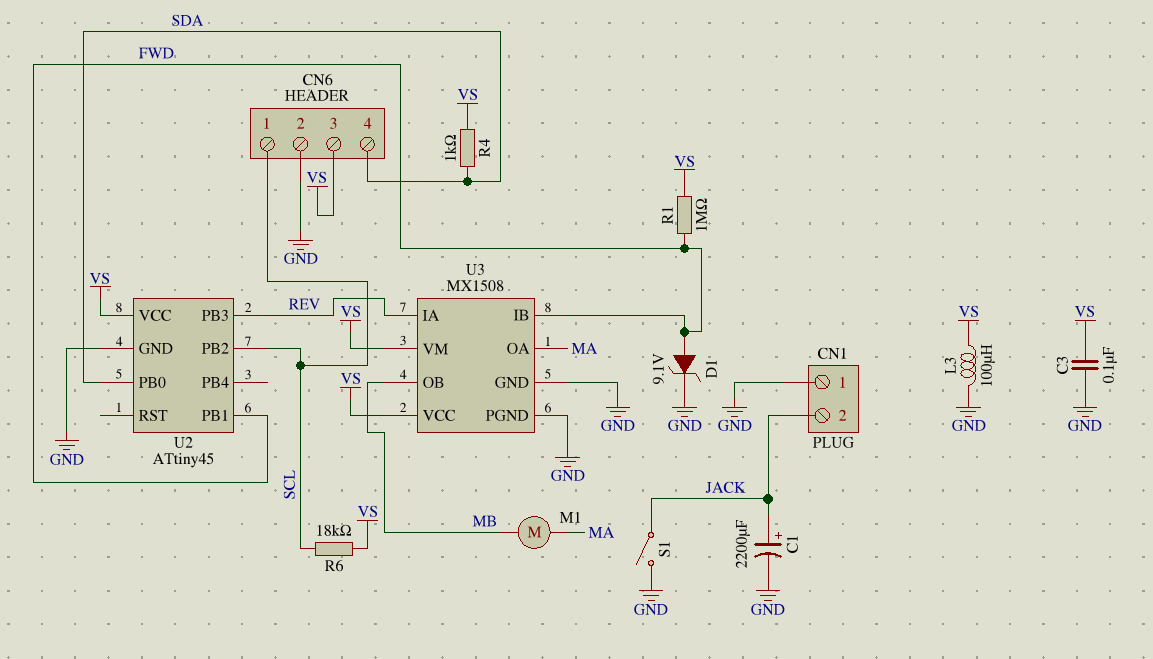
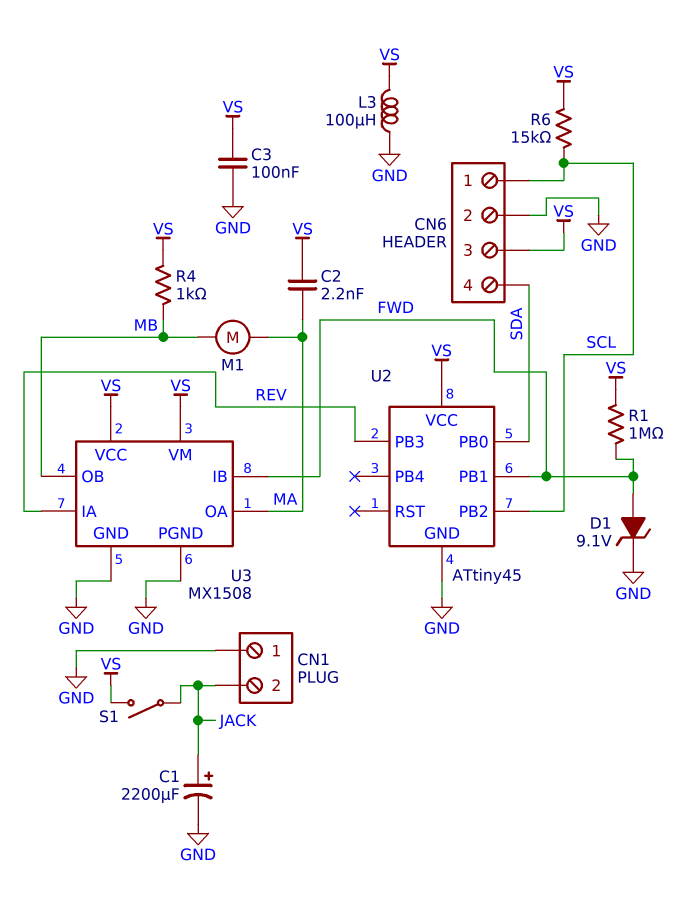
C2: none -> 2.2nF (MA, VS)
R4: 1k (SDA, VS) -> 1k (MB, VS)
R6: 18k (SCL, VS) -> 15k (SCL, VS)
S1: switch (GND, JACK) -> switch (JACK, VS)

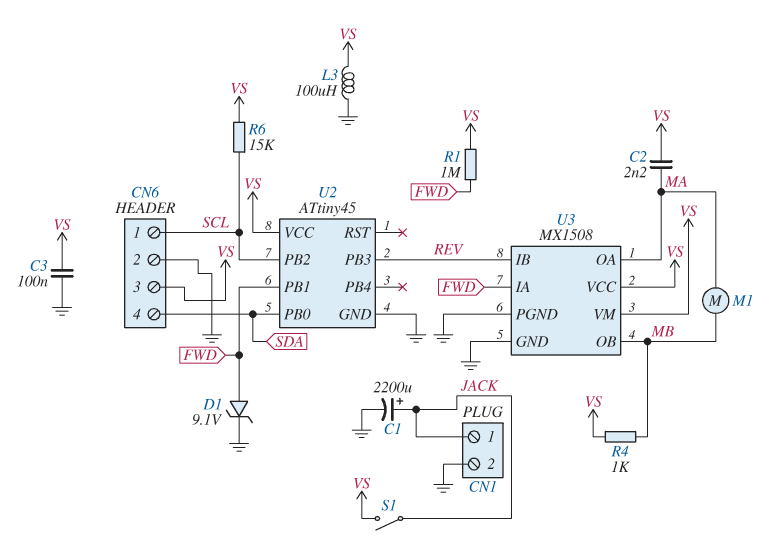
CN1 pin 1: GND -> JACK
CN1 pin 2: JACK -> GND
U3 pin IA: REV -> FWD
U3 pin IB: FWD -> REV

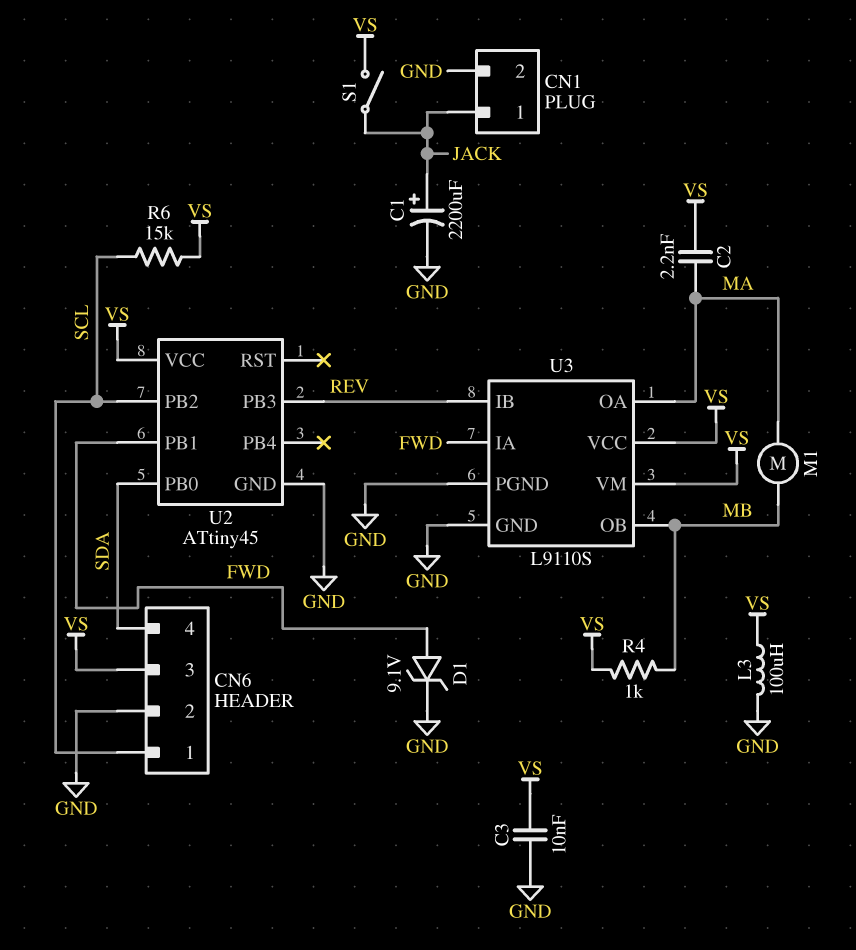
C3: 100nF (GND, VS) -> 10nF (GND, VS)
R1: 1M (FWD, VS) -> none
U3: MX1508 -> L9110S

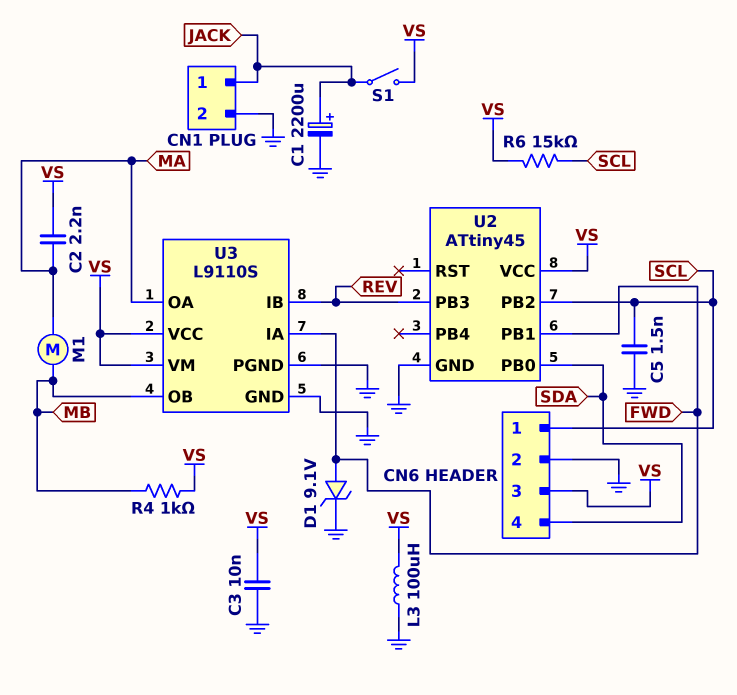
C5: none -> 1.5nF (GND, SCL)

